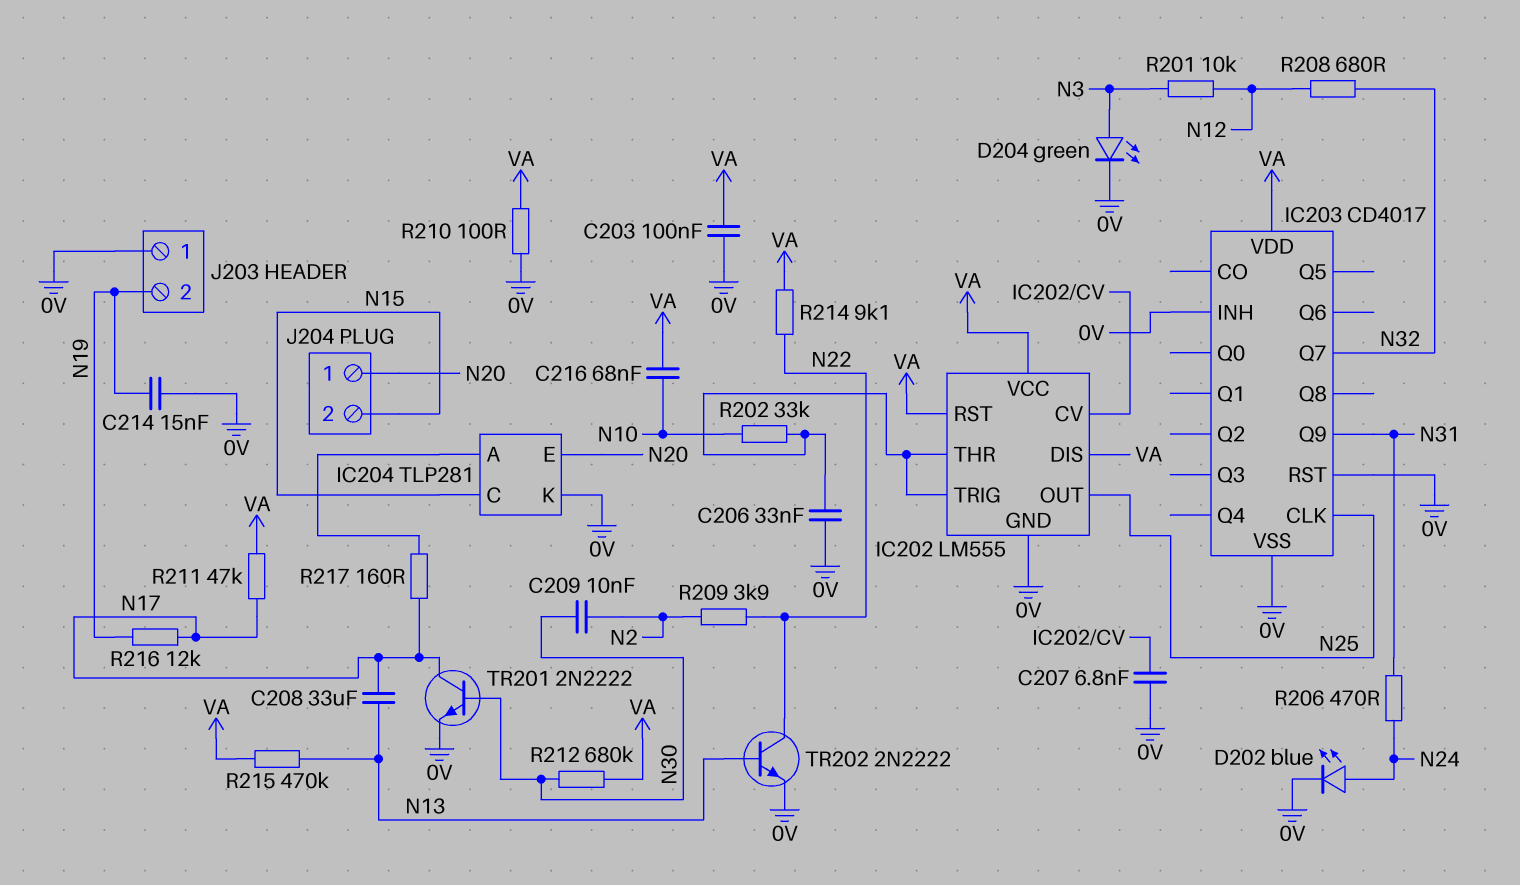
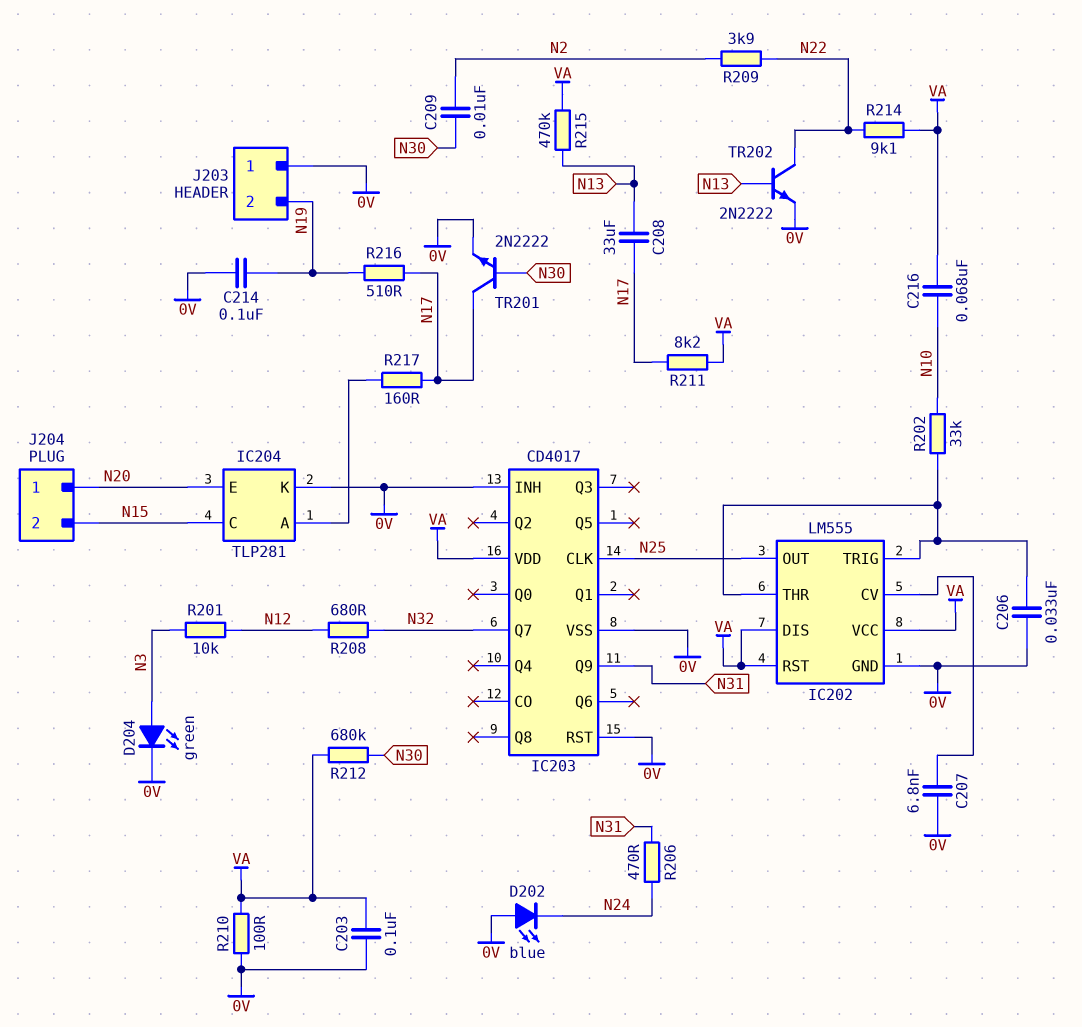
C214: 15nF (0V, N19) -> 100nF (0V, N19)
D202: LED blue (A N24, K 0V) -> LED blue (A 0V, K N24)
R211: 47k (N17, VA) -> 8.2k (N17, VA)
R216: 12k (N17, N19) -> 510 (N17, N19)

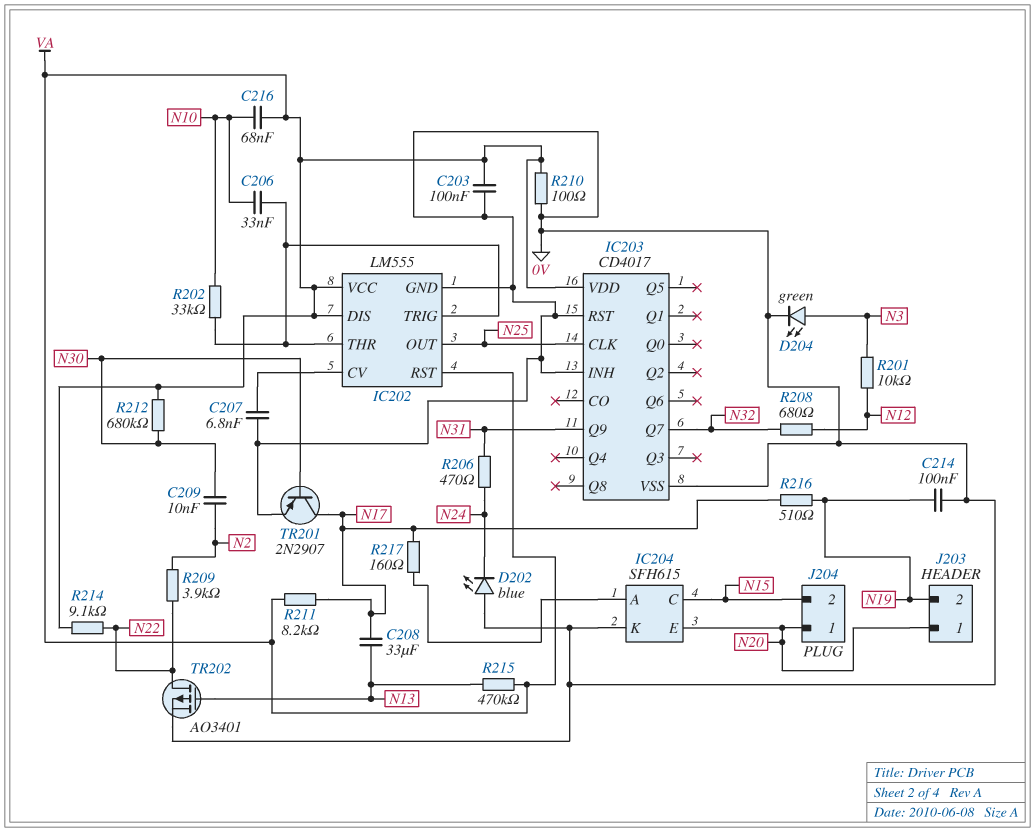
C206: 33nF (0V, IC202/THR) -> 33nF (IC202/THR, N10)
IC204: TLP281 -> SFH615
J203 pin 1: 0V -> N20
TR201: NPN 2N2222 (B N30, C N17, E 0V) -> PNP 2N2907 (B N30, C N17, E 0V)
TR202: NPN 2N2222 (B N13, C N22, E 0V) -> PMOS AO3401 (G N13, D N22, S 0V)

